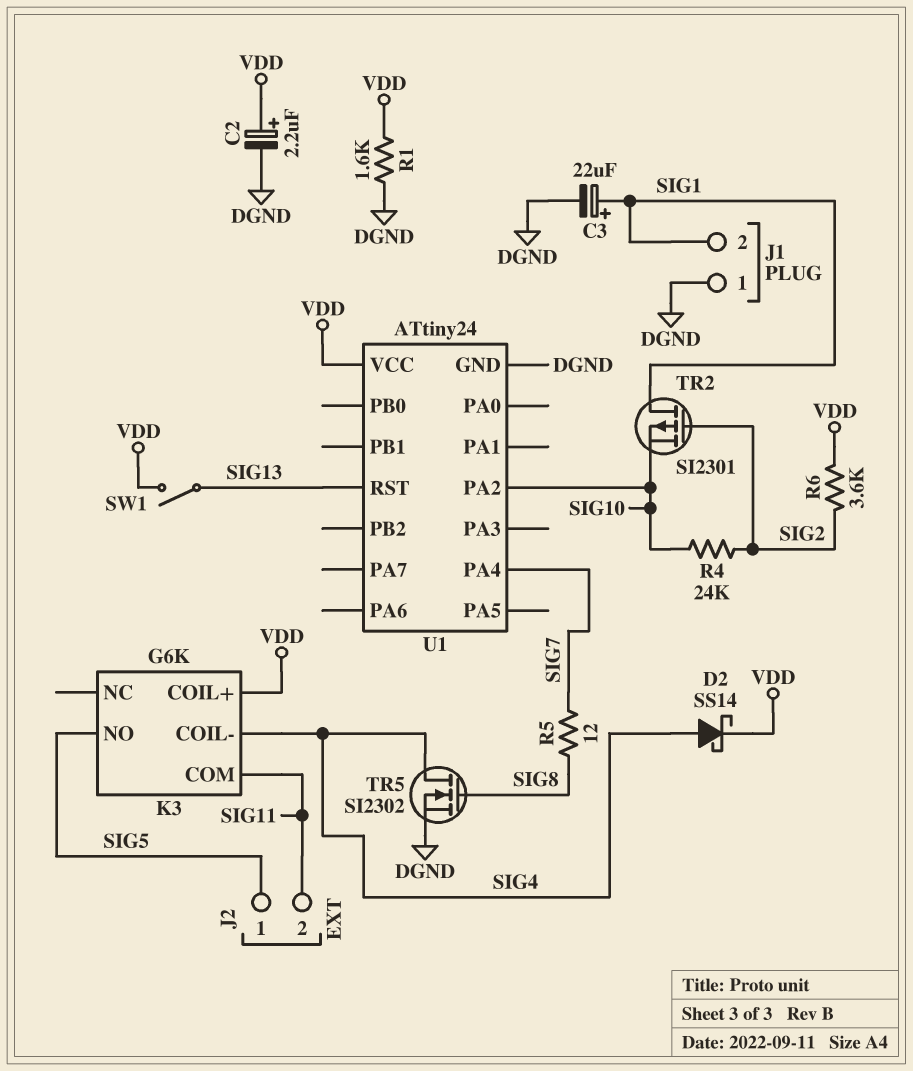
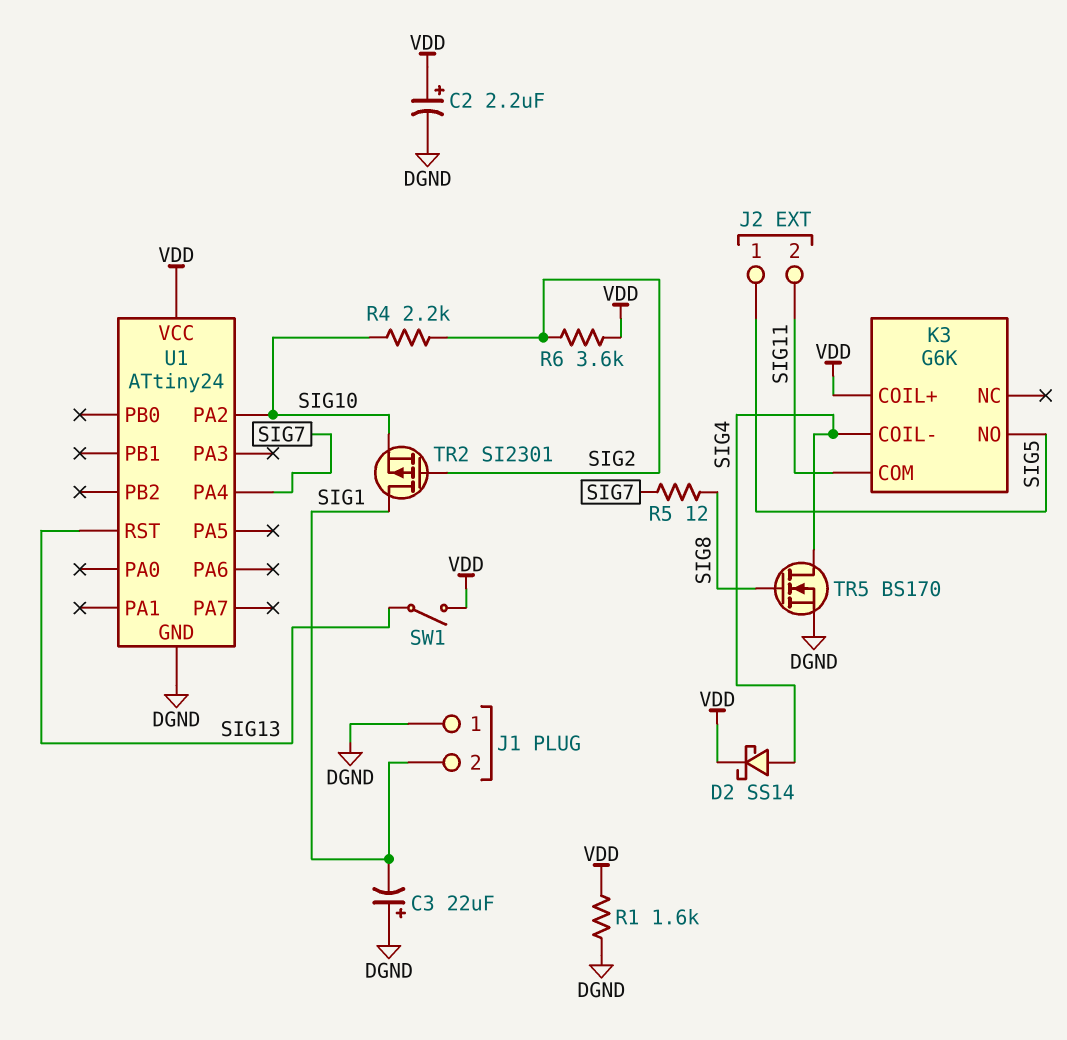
C3: 22uF (plus SIG1, minus DGND) -> 22uF (plus DGND, minus SIG1)
R4: 24k (SIG2, SIG10) -> 2.2k (SIG2, SIG10)
TR5: NMOS SI2302 (G SIG8, D SIG4, S DGND) -> NMOS BS170 (G SIG8, D SIG4, S DGND)

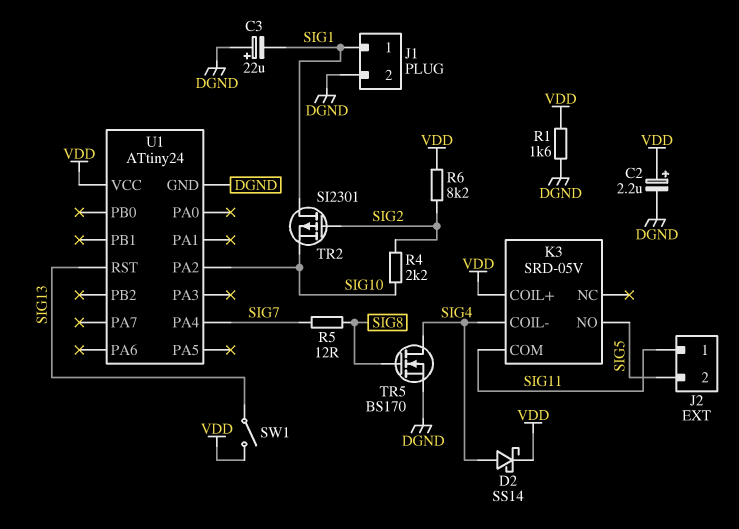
J1 pin 1: DGND -> SIG1
J1 pin 2: SIG1 -> DGND
J2 pin 1: SIG5 -> SIG11
J2 pin 2: SIG11 -> SIG5
K3: G6K -> SRD-05V
R6: 3.6k (SIG2, VDD) -> 8.2k (SIG2, VDD)

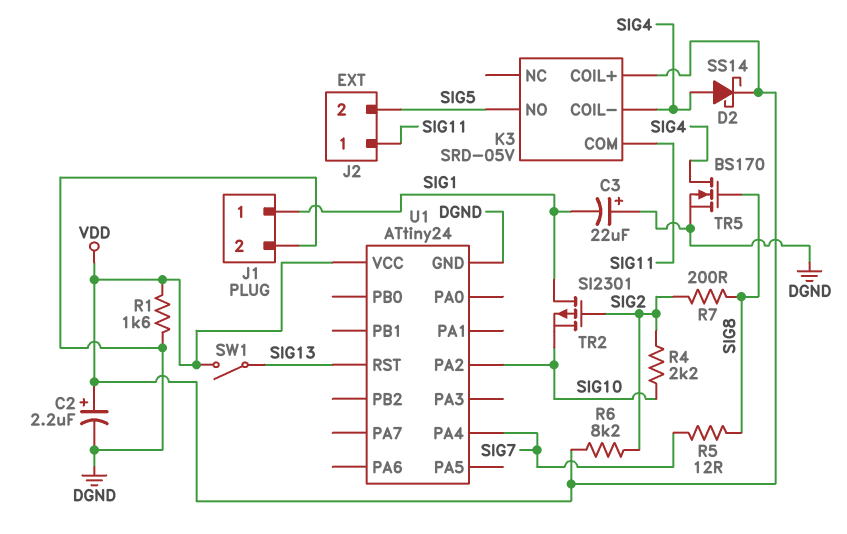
R7: none -> 200 (SIG2, SIG8)

